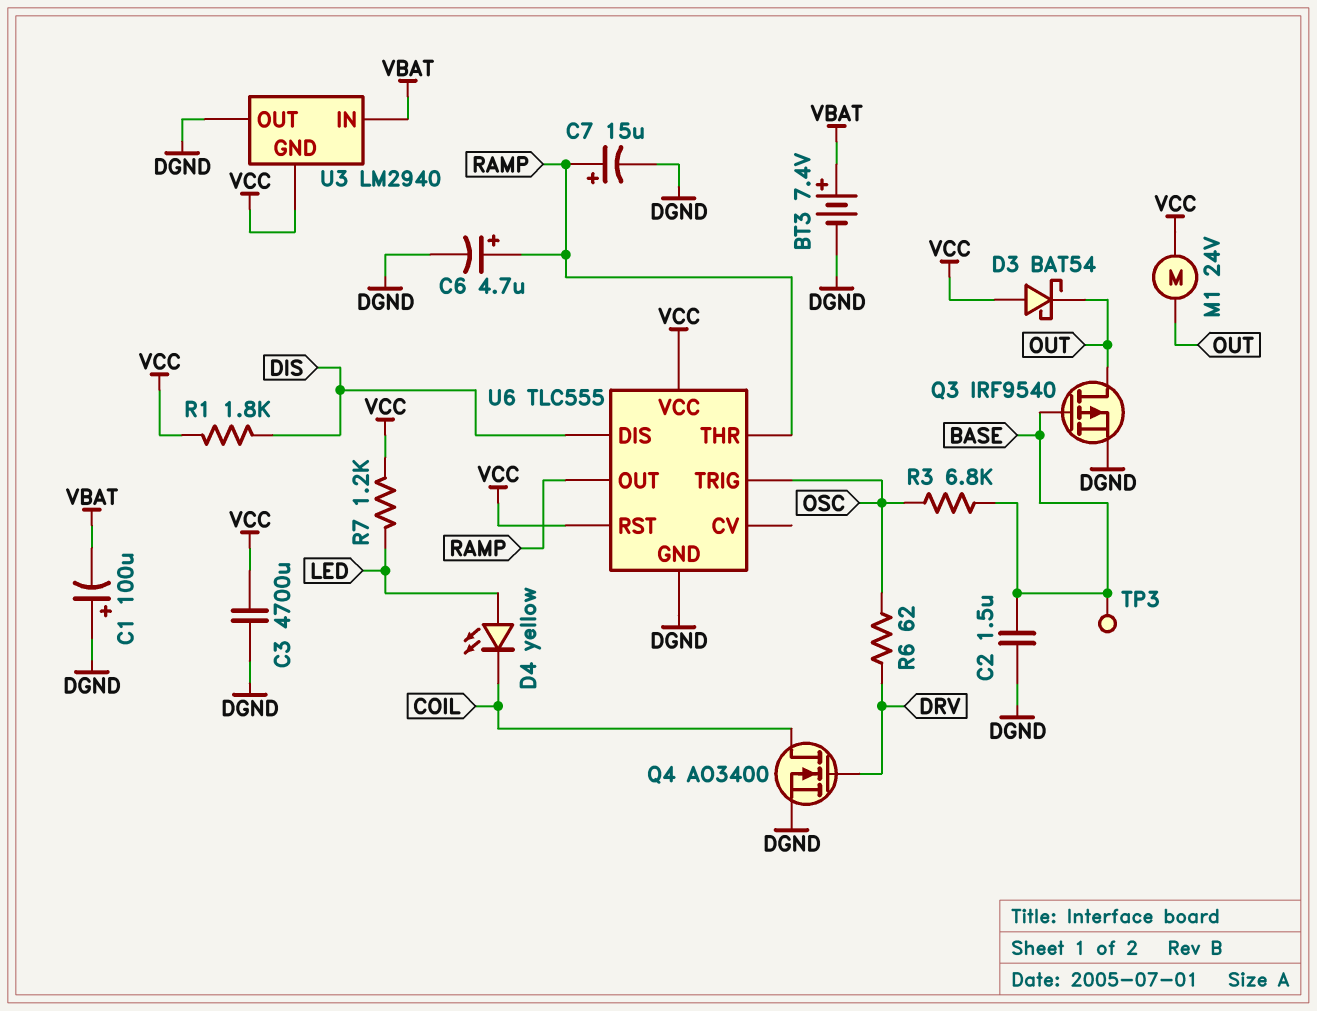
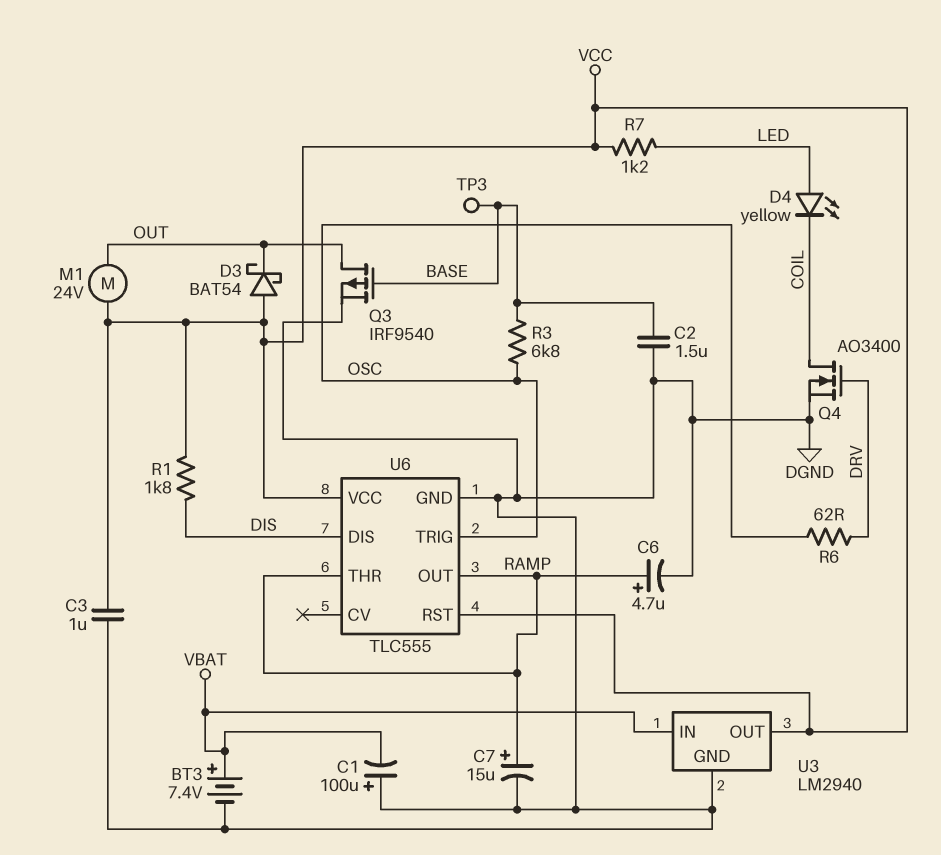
C3: 4700uF (DGND, VCC) -> 1uF (DGND, VCC)
U3 pin GND: VCC -> DGND
U3 pin OUT: DGND -> VCC

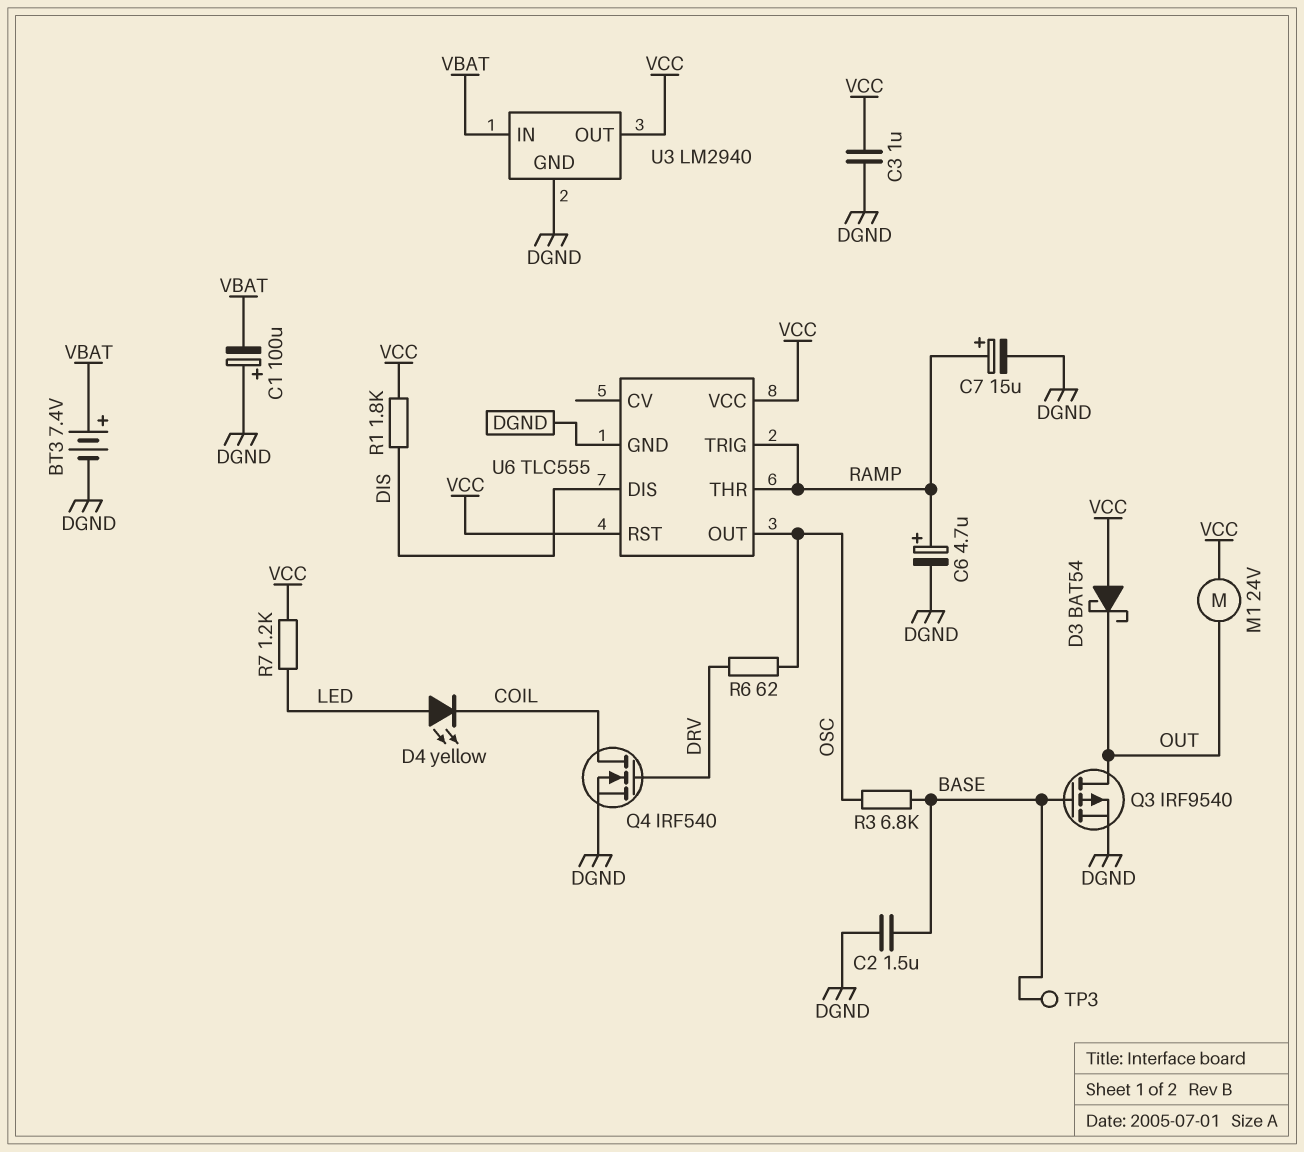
Q4: NMOS AO3400 (G DRV, D COIL, S DGND) -> NMOS IRF540 (G DRV, D COIL, S DGND)
U6 pin OUT: RAMP -> OSC
U6 pin TRIG: OSC -> RAMP

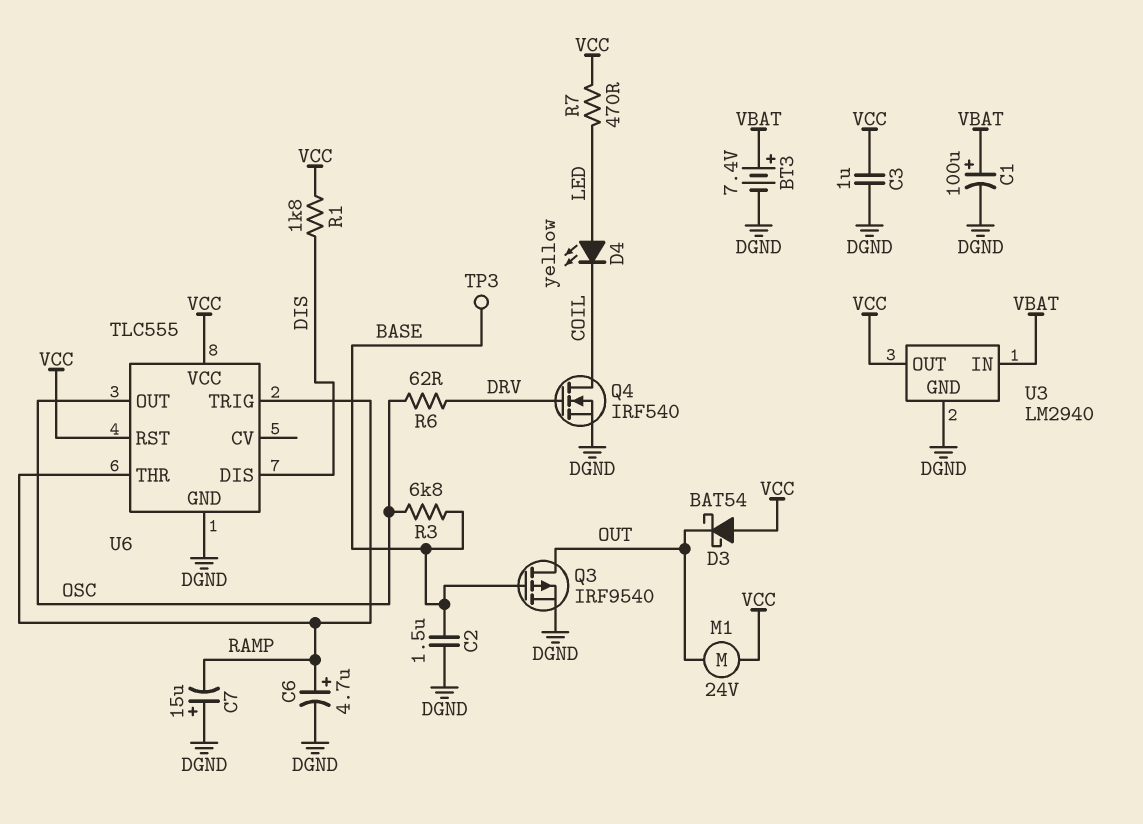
C1: 100uF (plus DGND, minus VBAT) -> 100uF (plus VBAT, minus DGND)
C7: 15uF (plus RAMP, minus DGND) -> 15uF (plus DGND, minus RAMP)
R7: 1.2k (LED, VCC) -> 470 (LED, VCC)

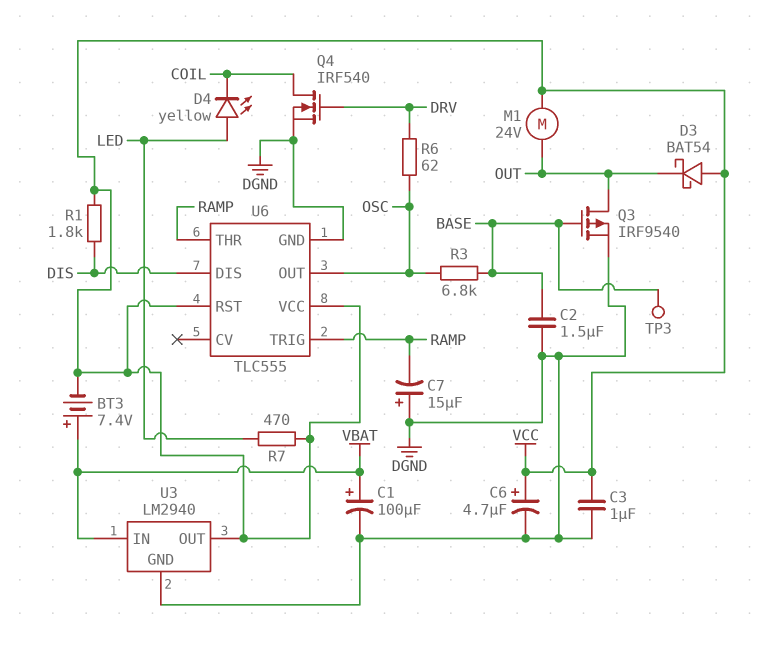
BT3: 7.4V (plus VBAT, minus DGND) -> 7.4V (plus VBAT, minus VCC)
C6: 4.7uF (plus RAMP, minus DGND) -> 4.7uF (plus VCC, minus DGND)

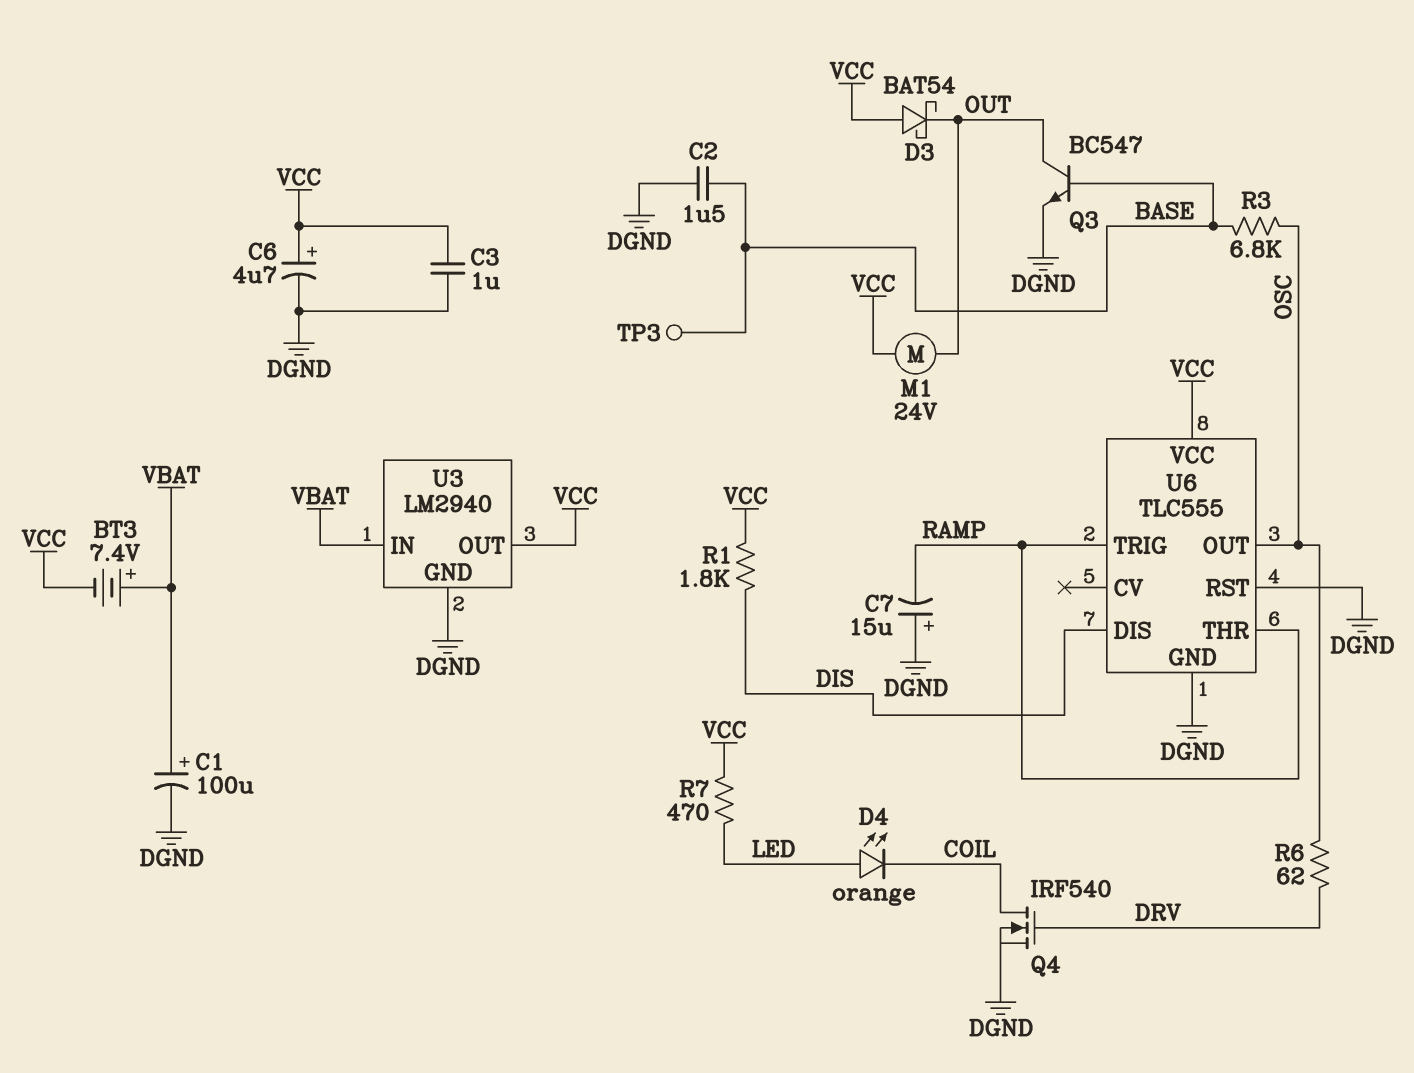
D4: LED yellow (A LED, K COIL) -> LED orange (A LED, K COIL)
Q3: PMOS IRF9540 (G BASE, D OUT, S DGND) -> NPN BC547 (B BASE, C OUT, E DGND)
U6 pin RST: VCC -> DGND

